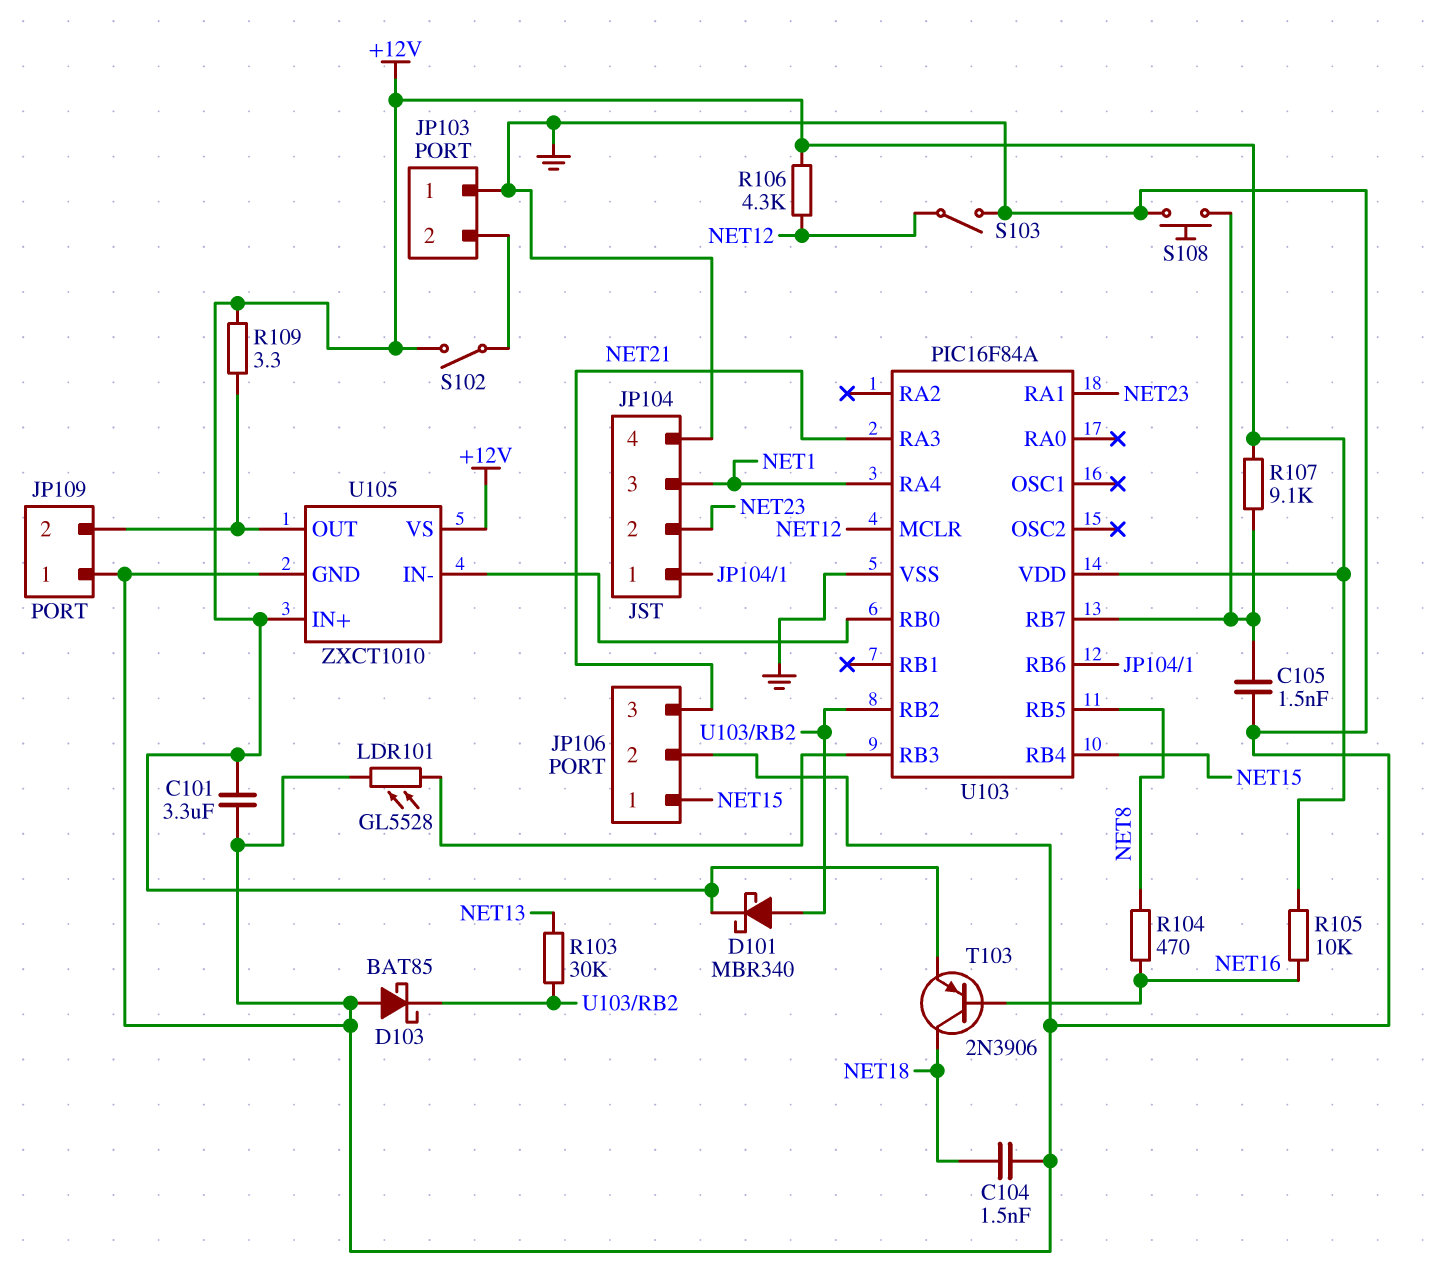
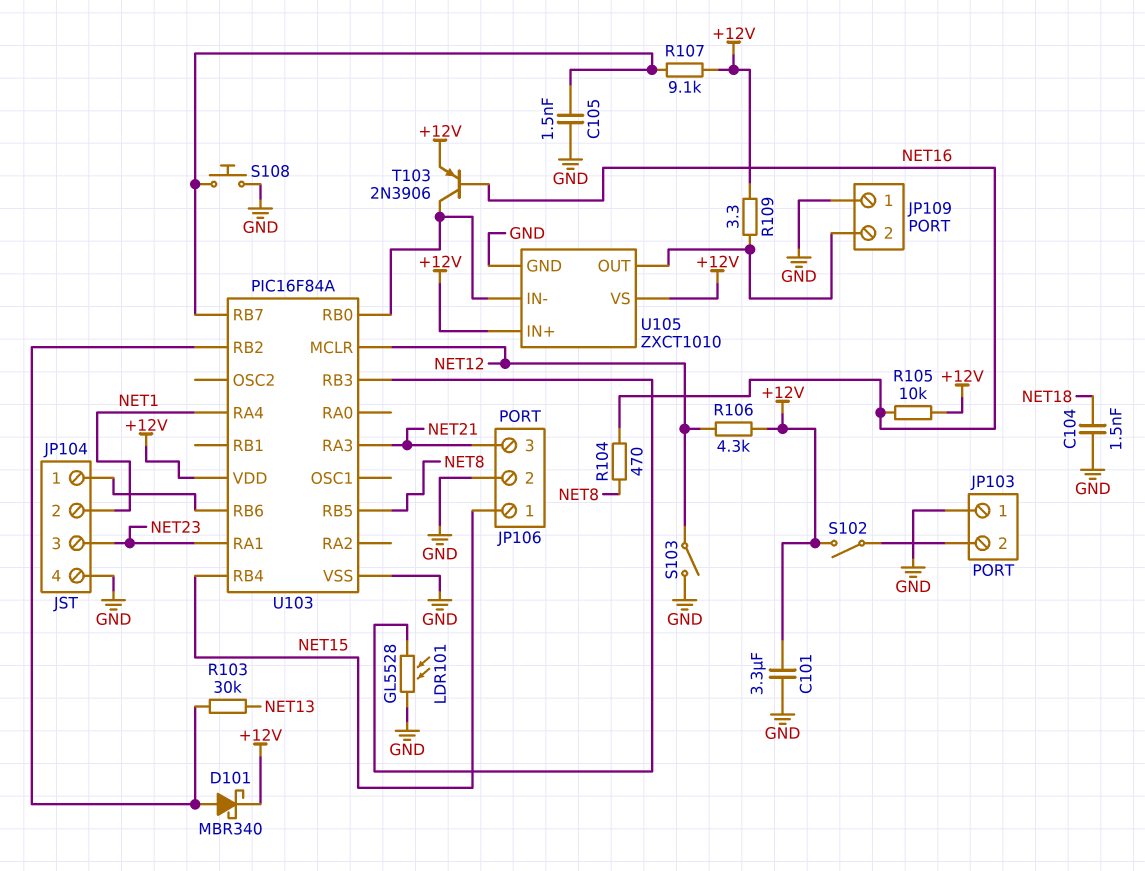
D103: schottky BAT85 (A GND, K U103/RB2) -> none
JP104 pin 2: NET23 -> NET1
JP104 pin 3: NET1 -> NET23
T103: PNP 2N3906 (B NET16, C NET18, E +12V) -> PNP 2N3906 (B NET16, C U103/RB0, E +12V)

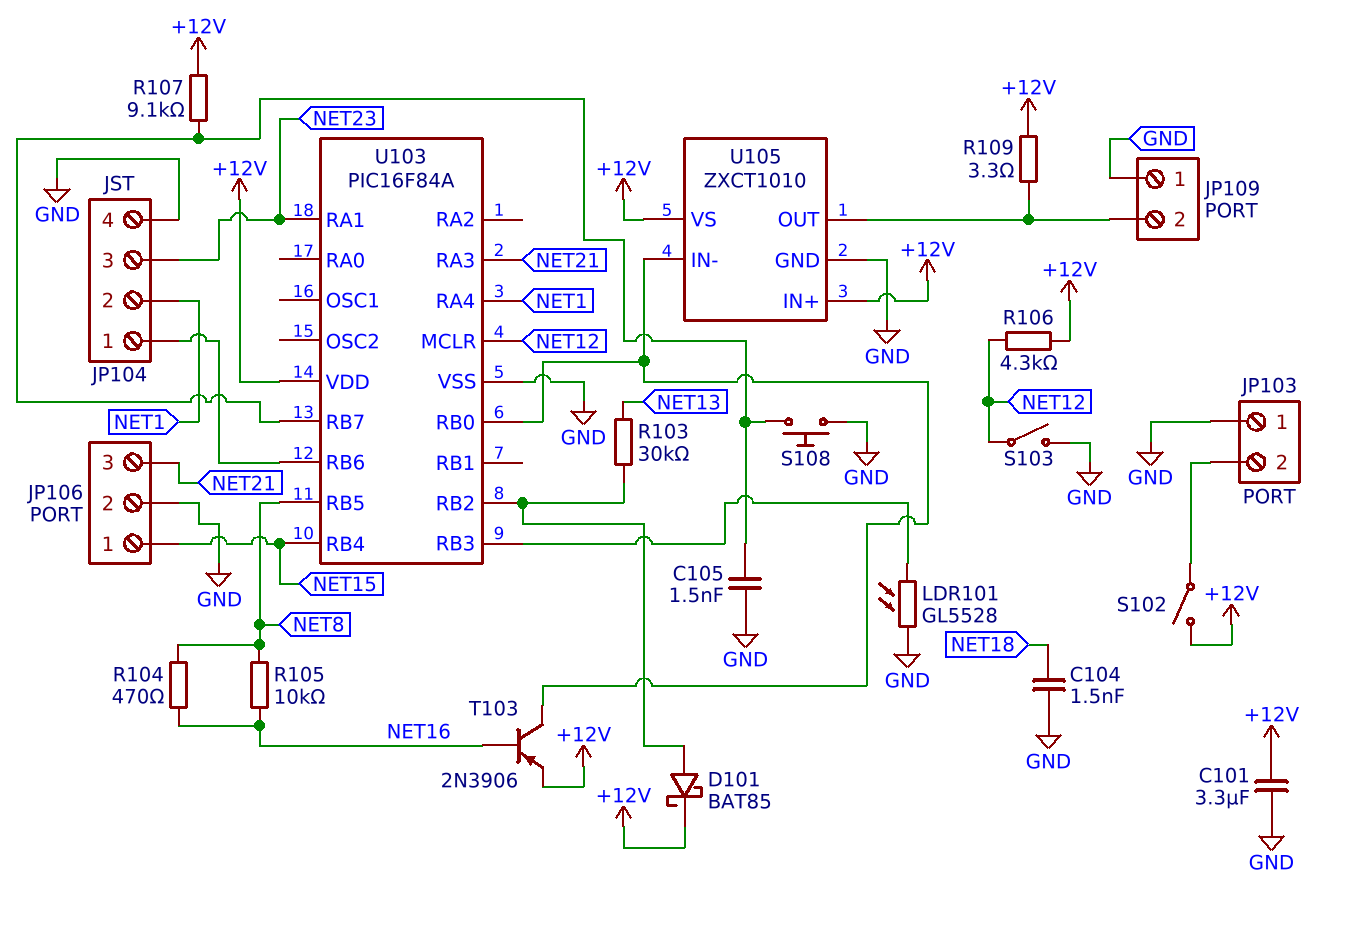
D101: schottky MBR340 (A U103/RB2, K +12V) -> schottky BAT85 (A U103/RB2, K +12V)
R105: 10k (+12V, NET16) -> 10k (NET8, NET16)

